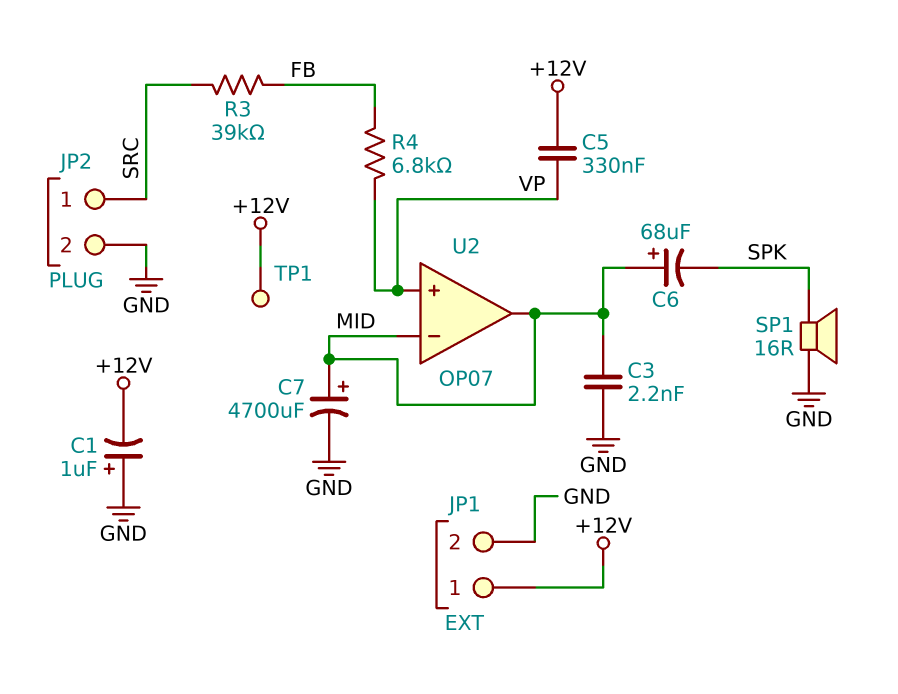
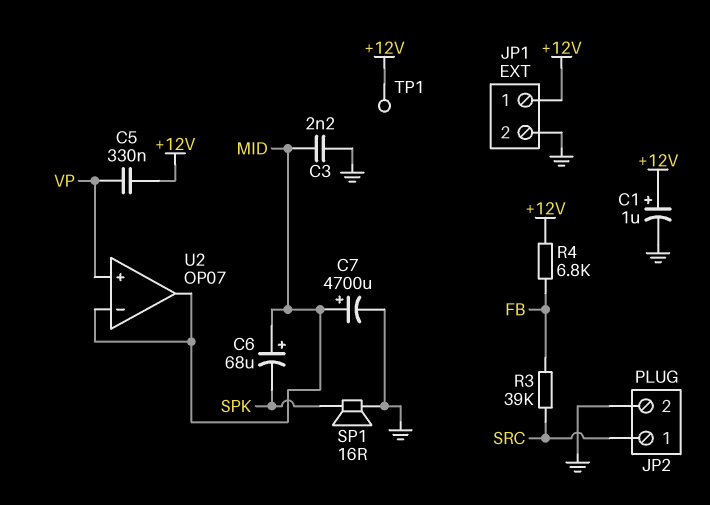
C1: 1uF (plus GND, minus +12V) -> 1uF (plus +12V, minus GND)
R4: 6.8k (FB, VP) -> 6.8k (+12V, FB)

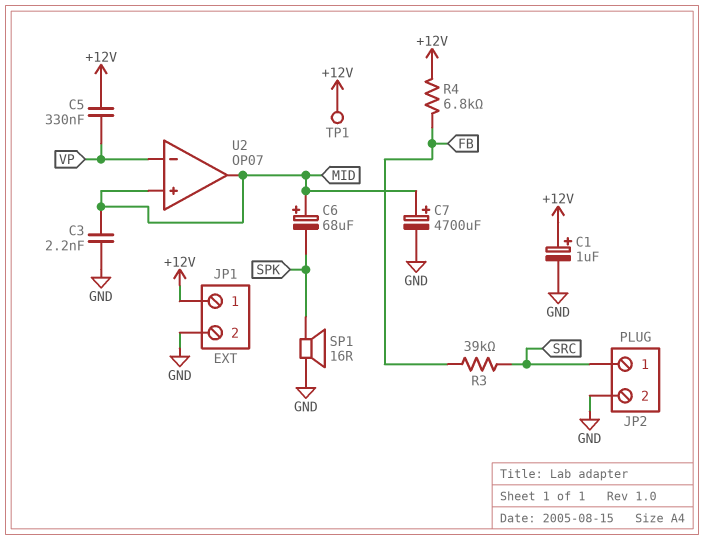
U2 pin in+: VP -> MID
U2 pin in-: MID -> VP

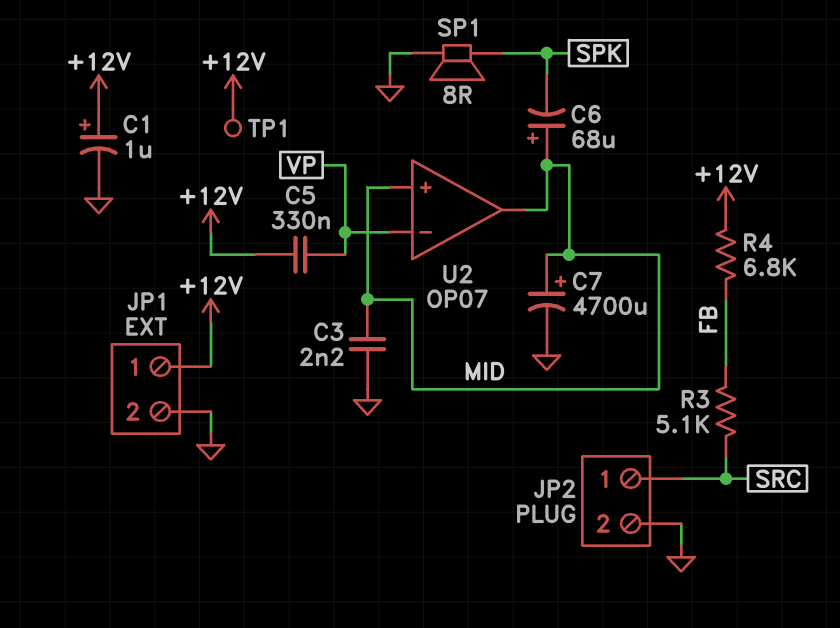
R3: 39k (FB, SRC) -> 5.1k (FB, SRC)
SP1: speaker 16R (GND, SPK) -> speaker 8R (GND, SPK)

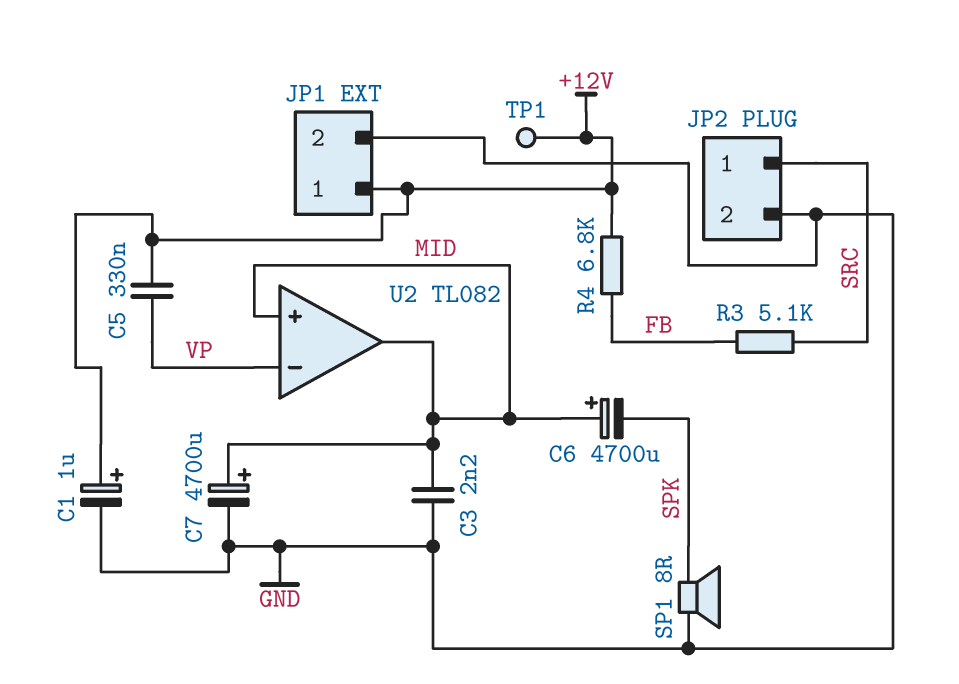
C6: 68uF (plus MID, minus SPK) -> 4700uF (plus MID, minus SPK)
U2: OP07 -> TL082

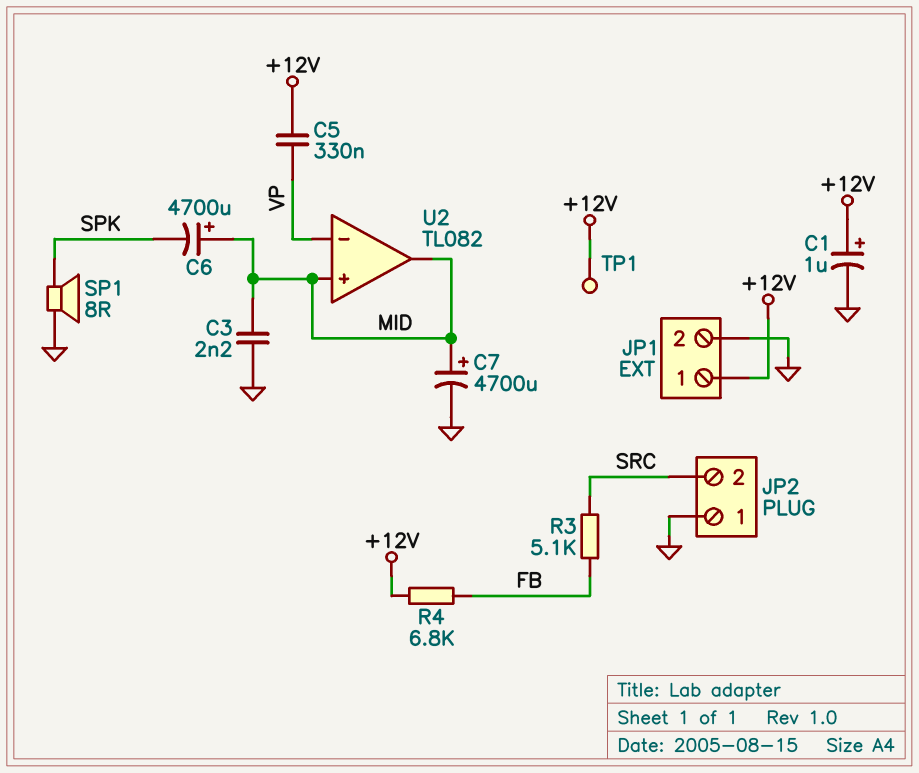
JP2 pin 1: SRC -> GND
JP2 pin 2: GND -> SRC

